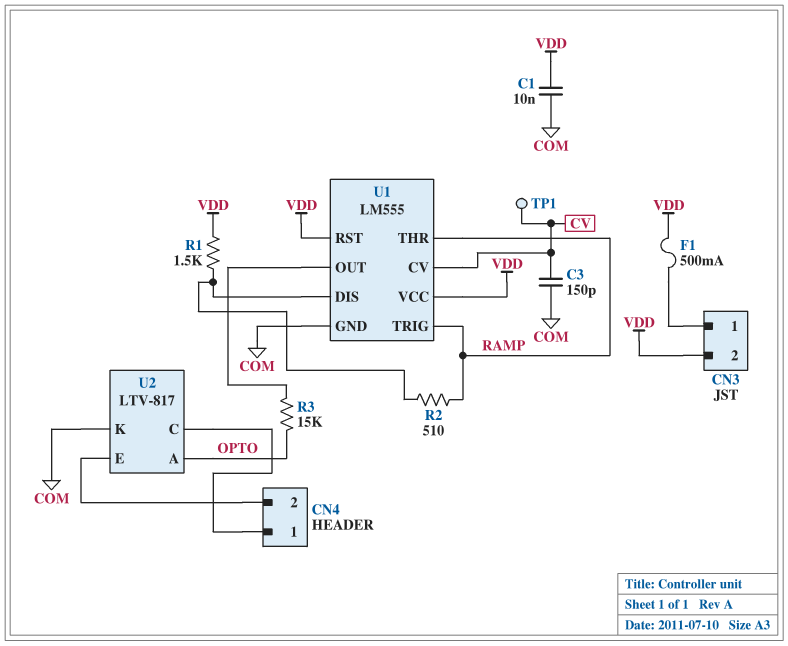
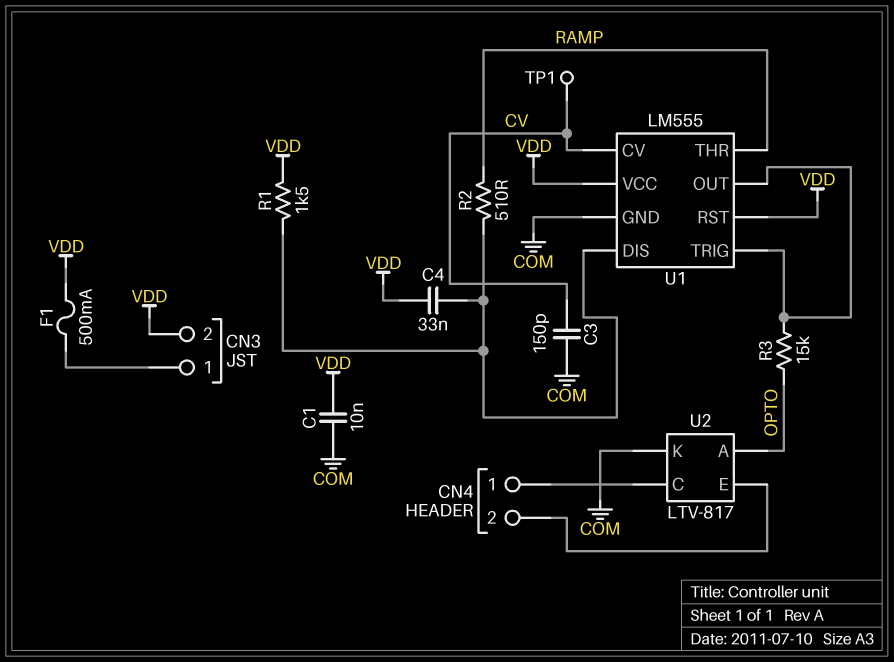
C4: none -> 33nF (U1/DIS, VDD)
U1 pin TRIG: RAMP -> U1/OUT

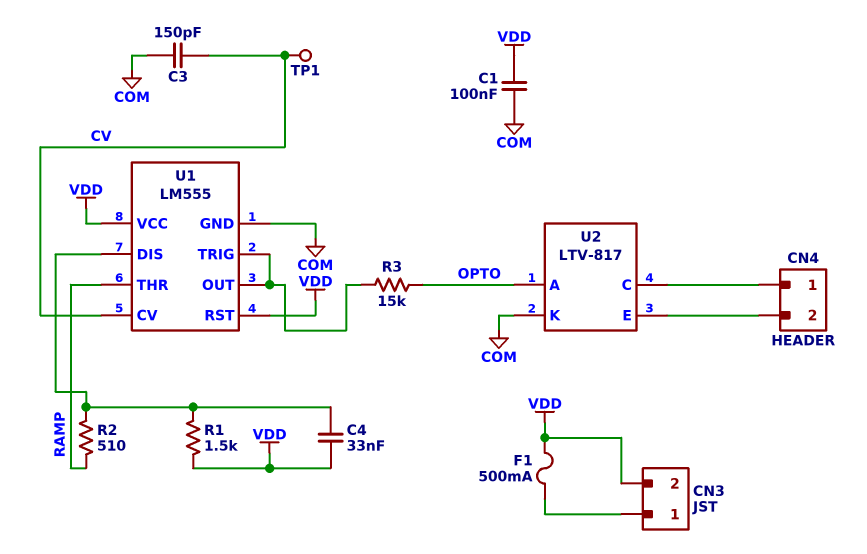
C1: 10nF (COM, VDD) -> 100nF (COM, VDD)

